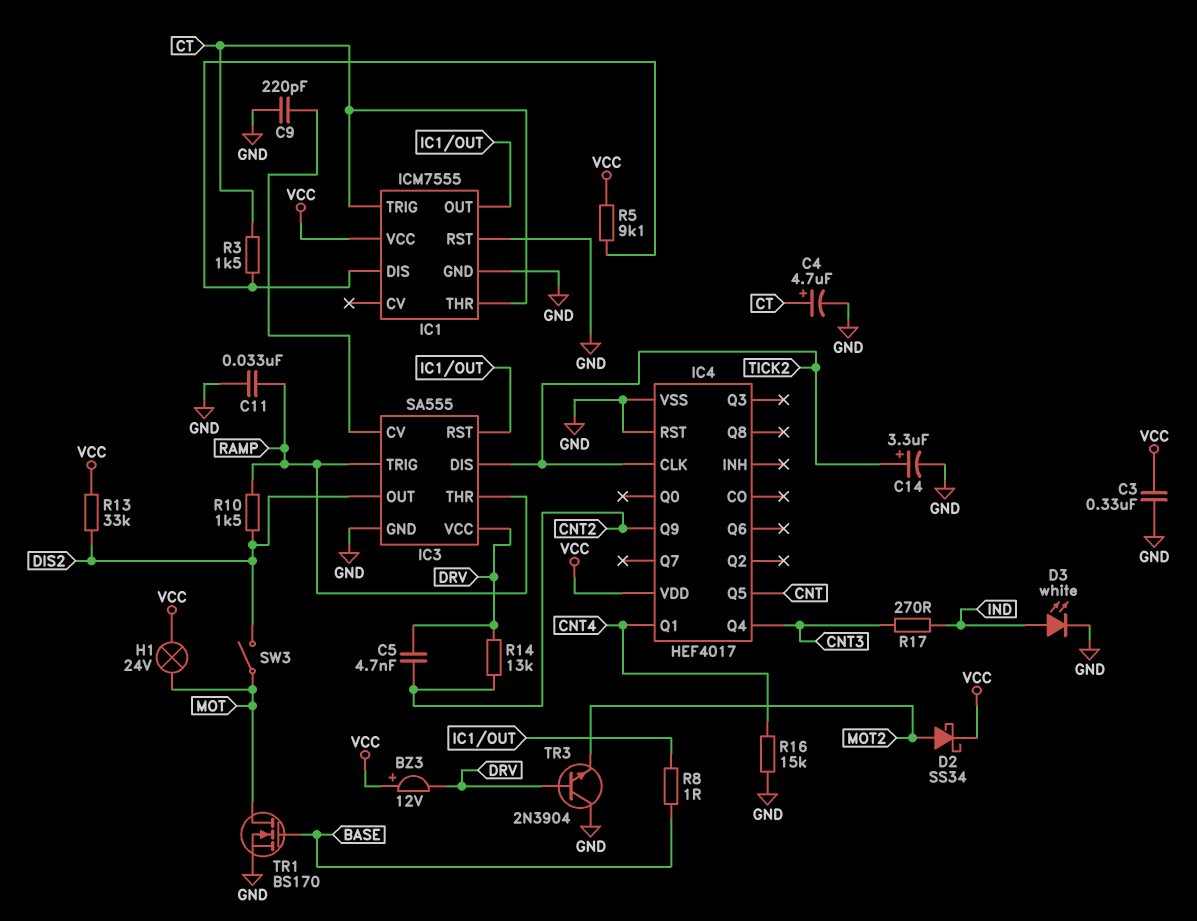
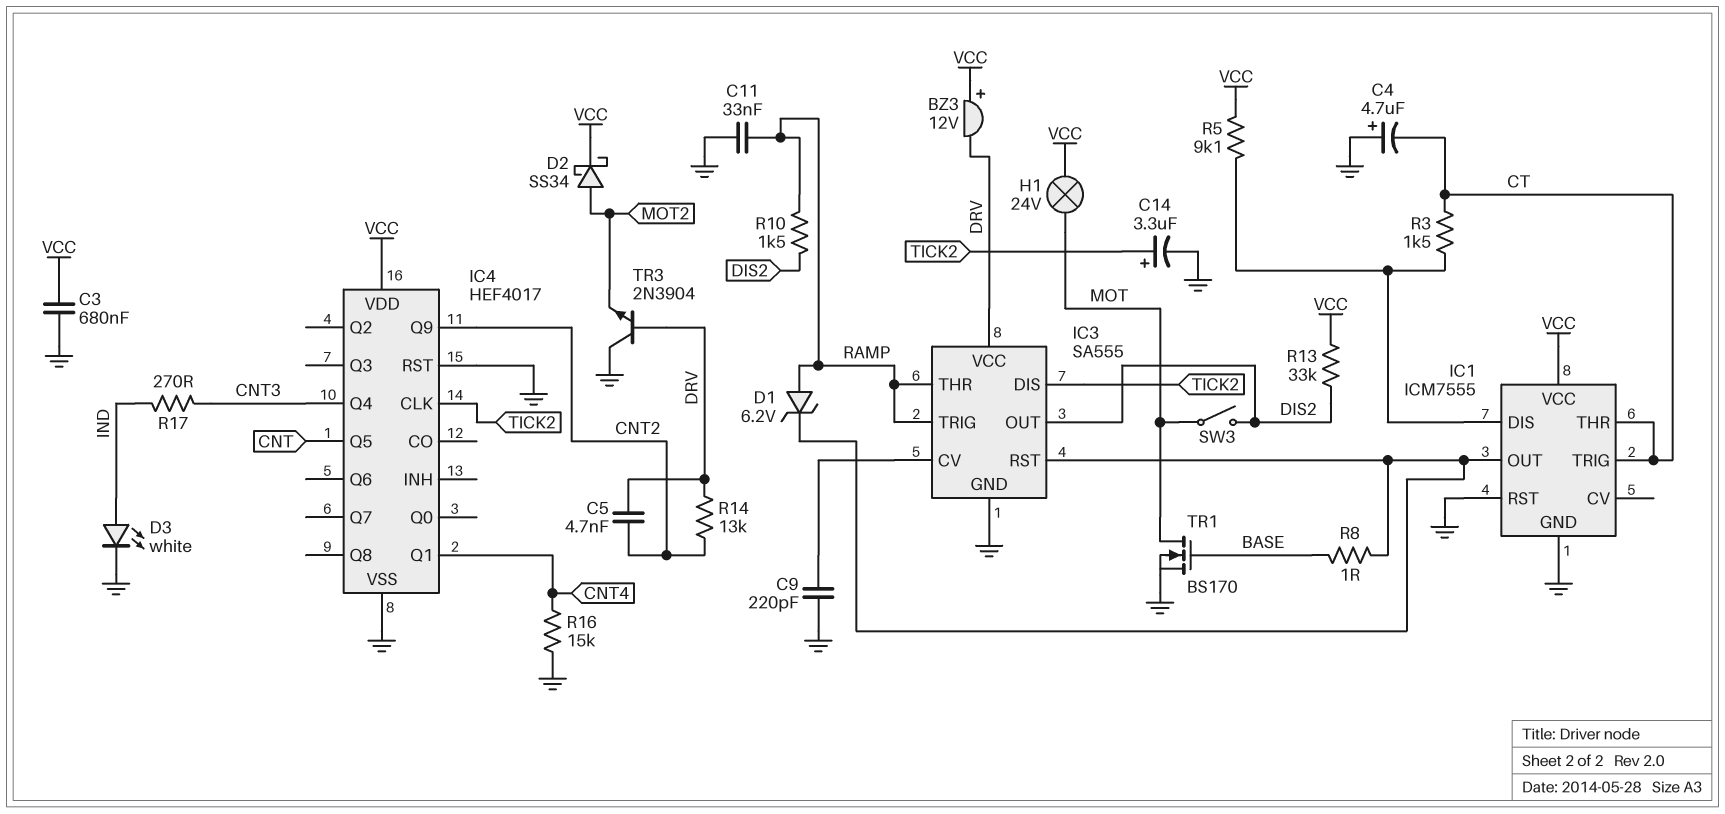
C3: 330nF (GND, VCC) -> 680nF (GND, VCC)
C4: 4.7uF (plus CT, minus GND) -> 4.7uF (plus GND, minus CT)
D1: none -> zener 6.2V (A RAMP, K IC1/OUT)

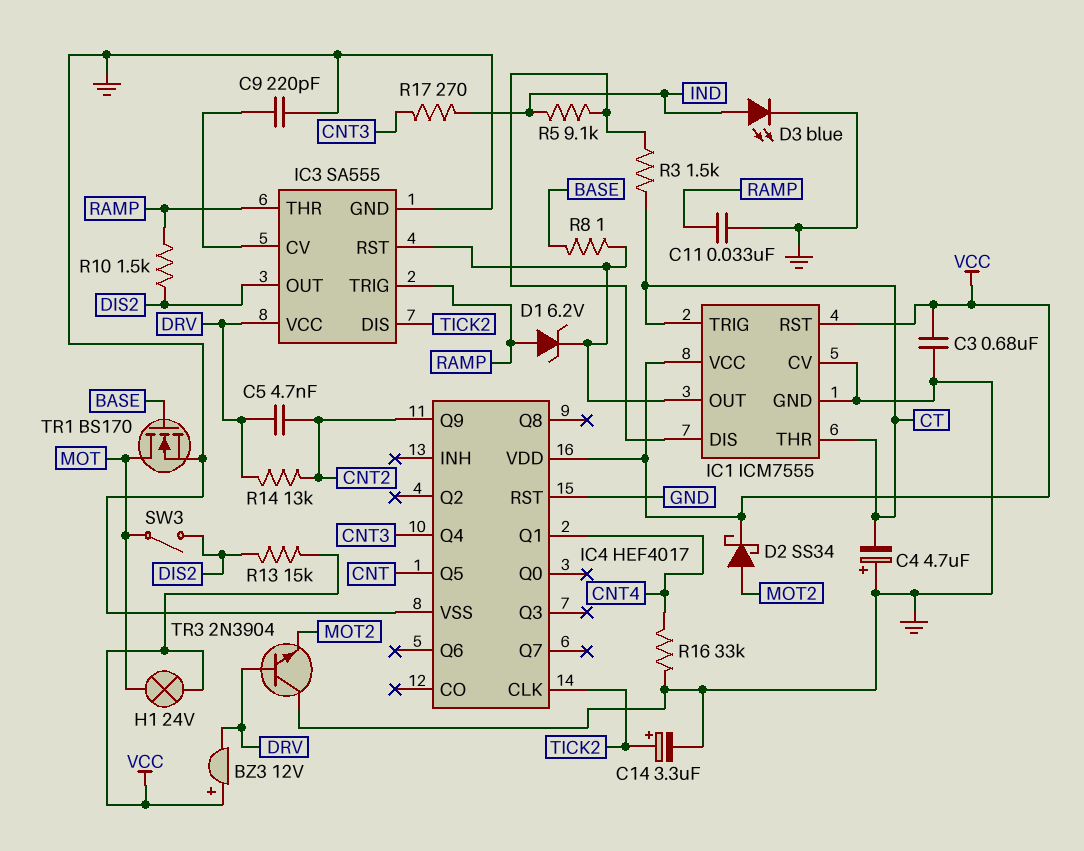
D3: LED white (A IND, K GND) -> LED blue (A IND, K GND)
IC1 pin CV: none -> GND
IC1 pin RST: GND -> VCC
R5: 9.1k (IC1/DIS, VCC) -> 9.1k (IC1/DIS, IND)
R13: 33k (DIS2, VCC) -> 15k (DIS2, VCC)
R16: 15k (CNT4, GND) -> 33k (CNT4, GND)

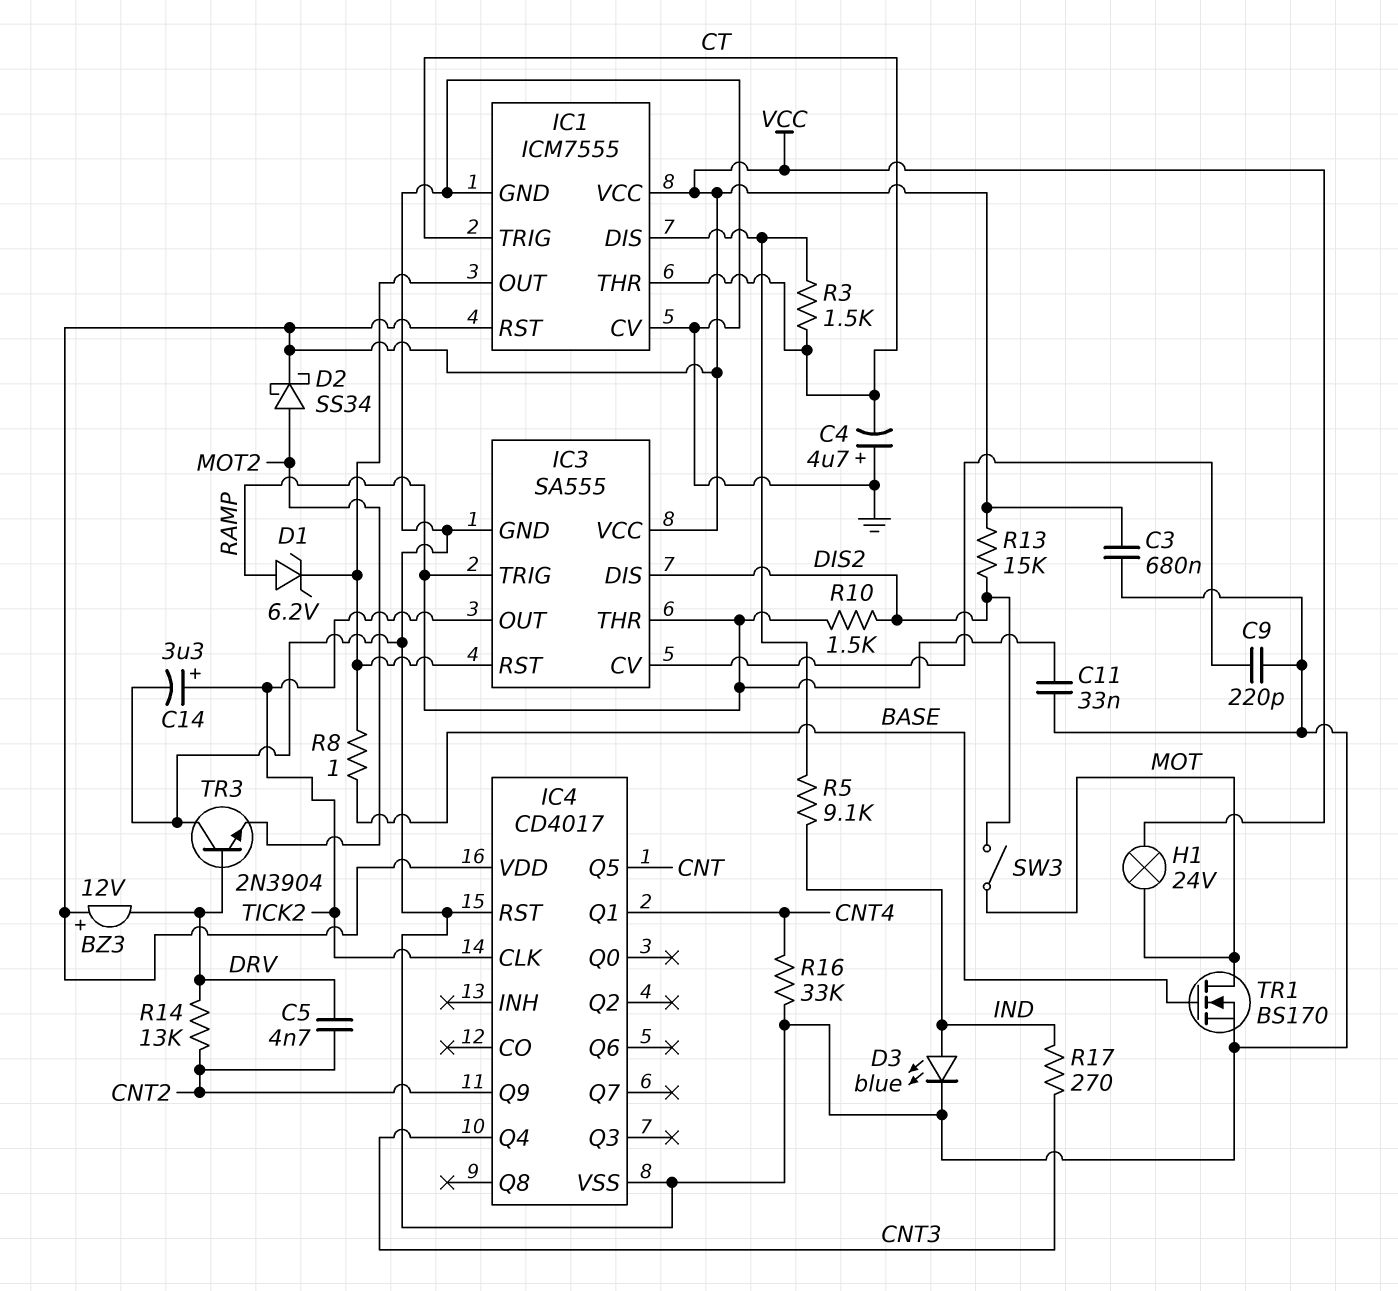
IC3 pin DIS: TICK2 -> DIS2
IC3 pin OUT: DIS2 -> TICK2
IC3 pin VCC: DRV -> VCC
IC4: HEF4017 -> CD4017

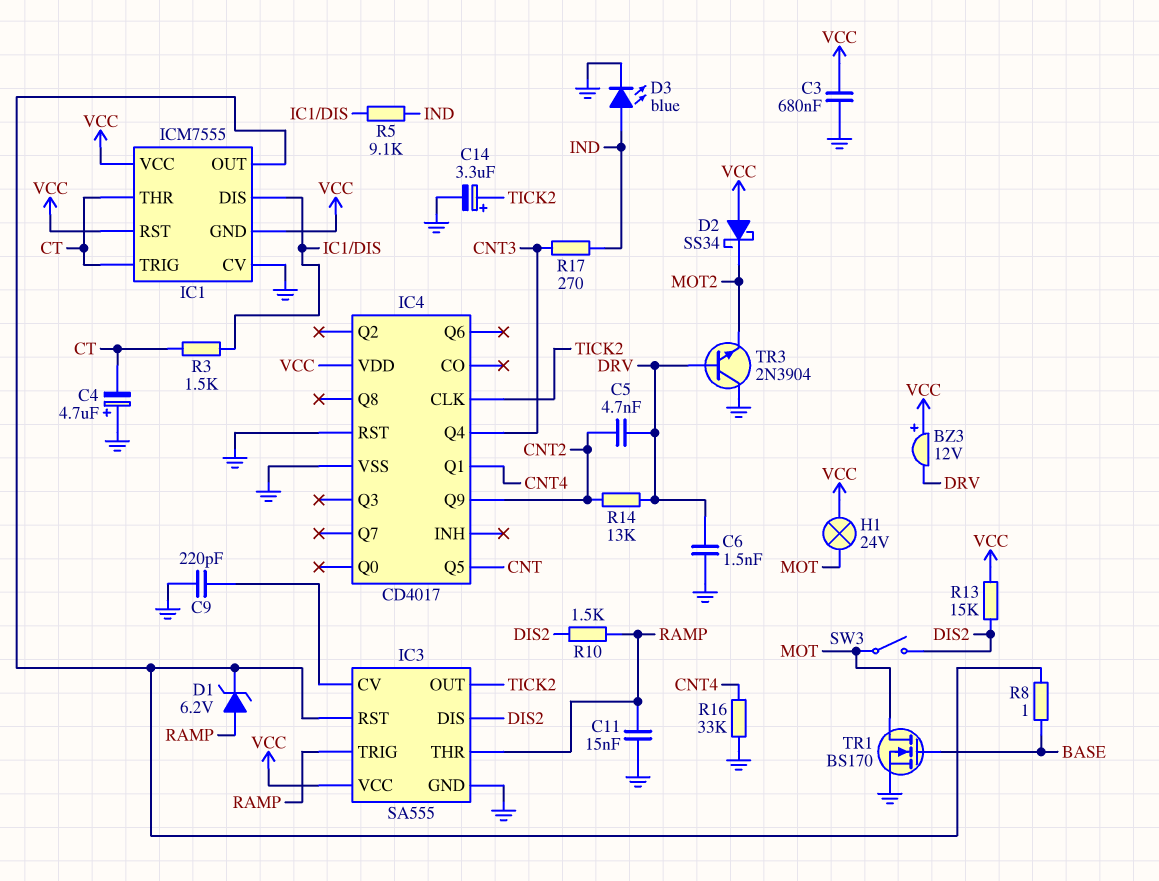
C6: none -> 1.5nF (DRV, GND)
C11: 33nF (GND, RAMP) -> 15nF (GND, RAMP)
D2: schottky SS34 (A MOT2, K VCC) -> schottky SS34 (A VCC, K MOT2)
IC1 pin GND: GND -> VCC

